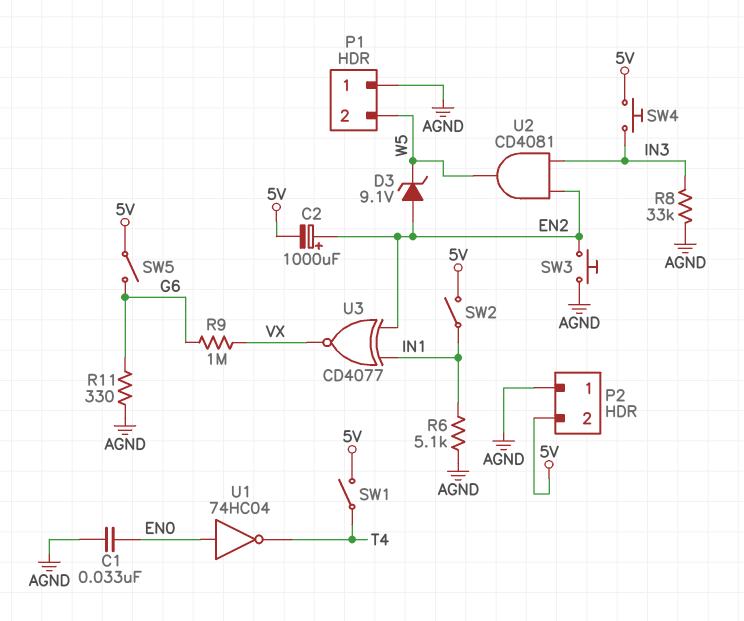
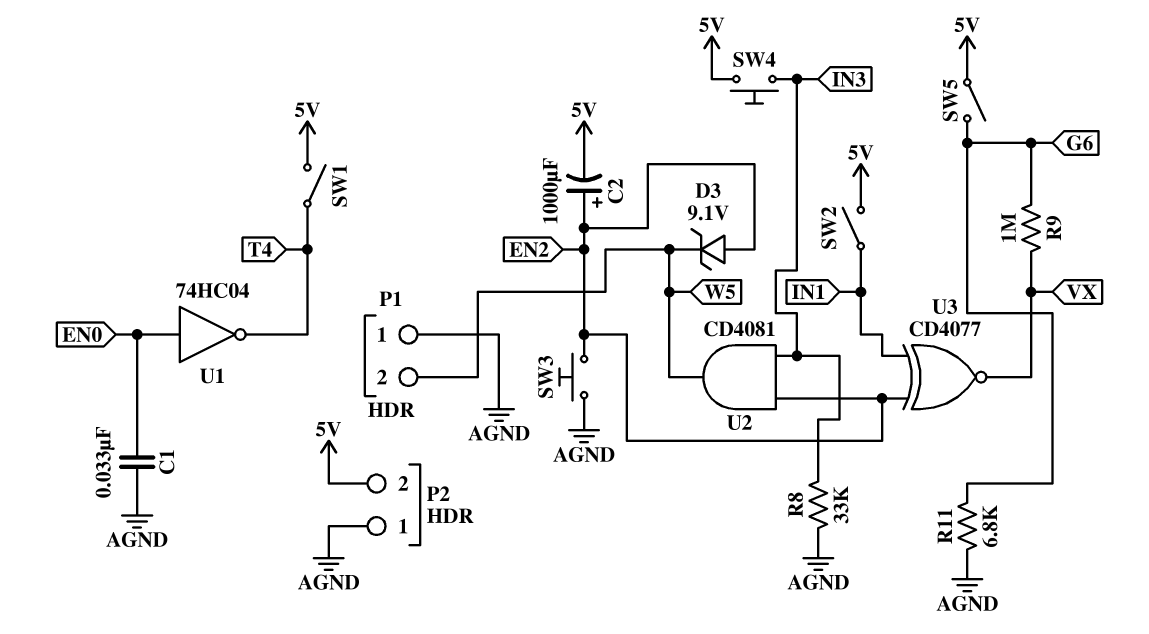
R6: 5.1k (AGND, IN1) -> none
R11: 330 (AGND, G6) -> 6.8k (AGND, G6)

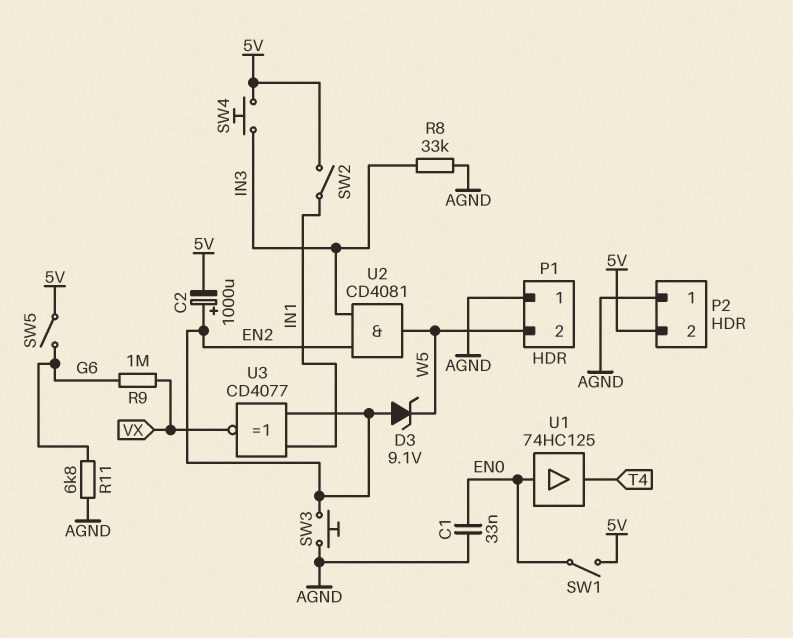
SW1: switch (5V, T4) -> switch (5V, EN0)
U1: NOT 74HC04 (in EN0, out T4) -> buffer 74HC125 (in EN0, out T4)

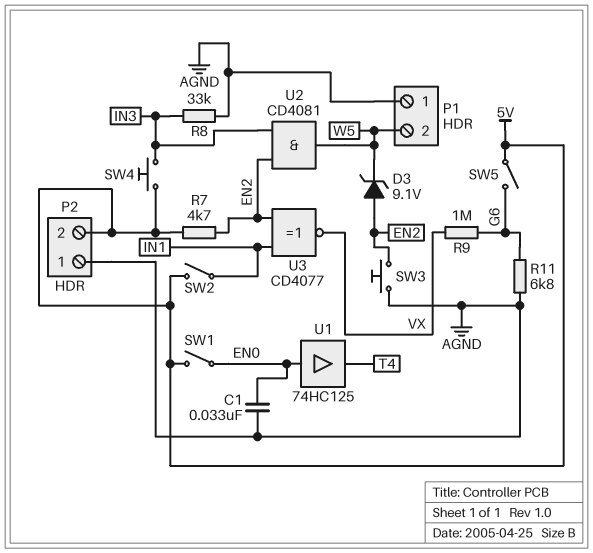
C2: 1000uF (plus EN2, minus 5V) -> none
R7: none -> 4.7k (5V, EN2)

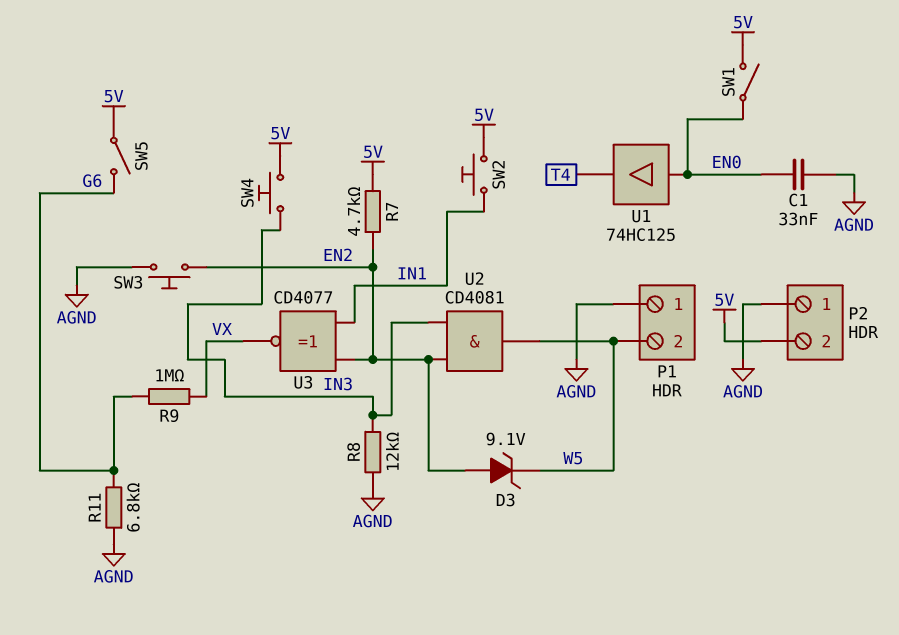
R8: 33k (AGND, IN3) -> 12k (AGND, IN3)
SW2: switch (5V, IN1) -> button (5V, IN1)

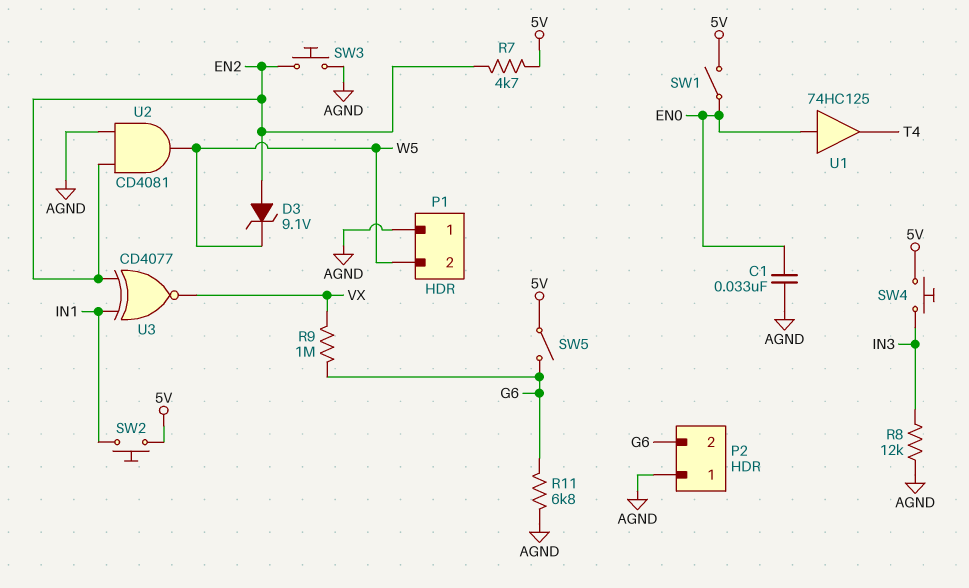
P2 pin 2: 5V -> G6
U2: AND CD4081 (in EN2, in IN3, out W5) -> AND CD4081 (in AGND, in EN2, out W5)

